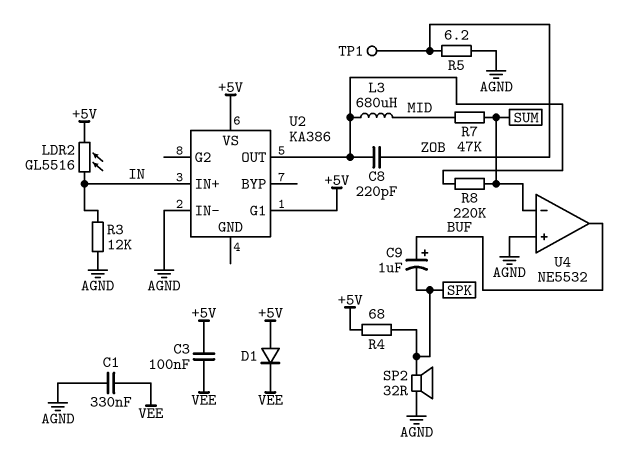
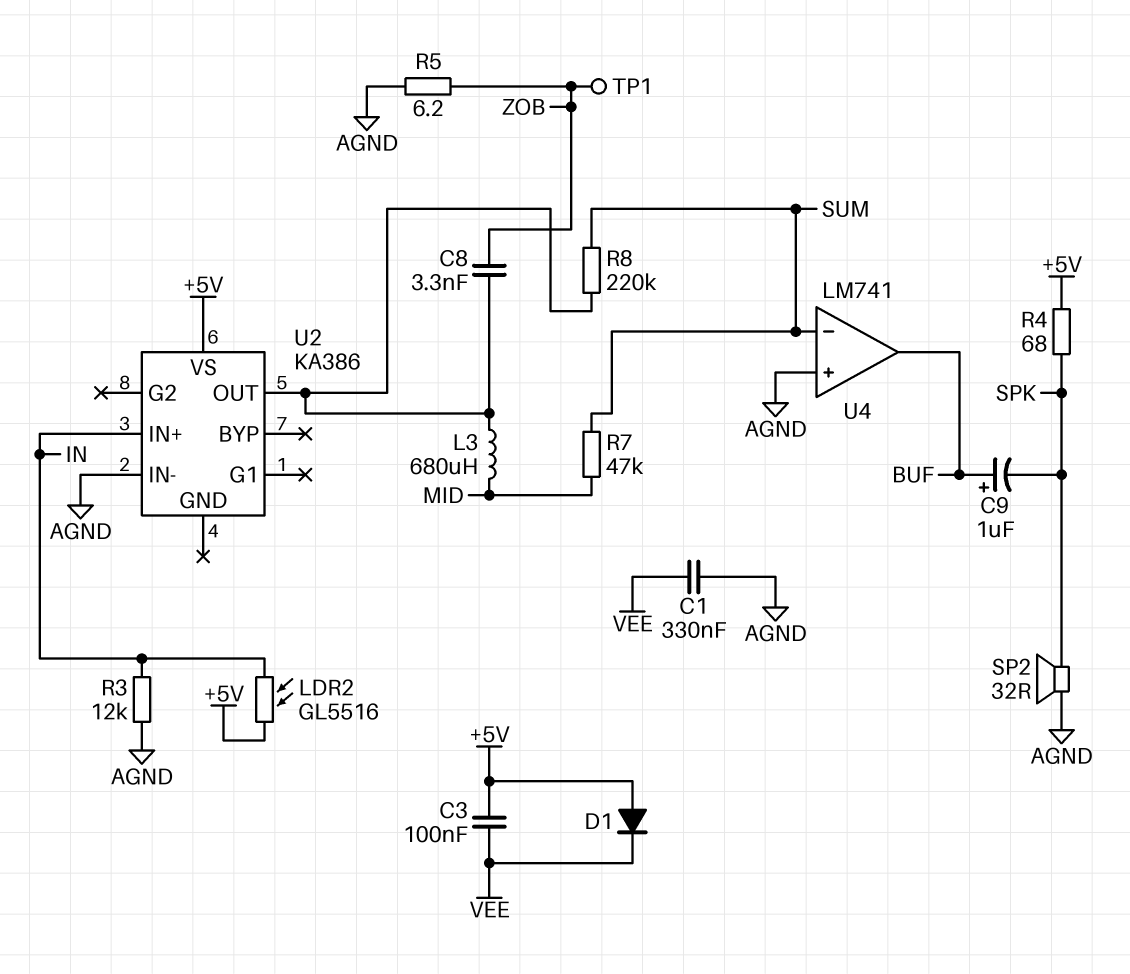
C8: 220pF (U2/OUT, ZOB) -> 3.3nF (U2/OUT, ZOB)
U2 pin G1: +5V -> none
U4: NE5532 -> LM741

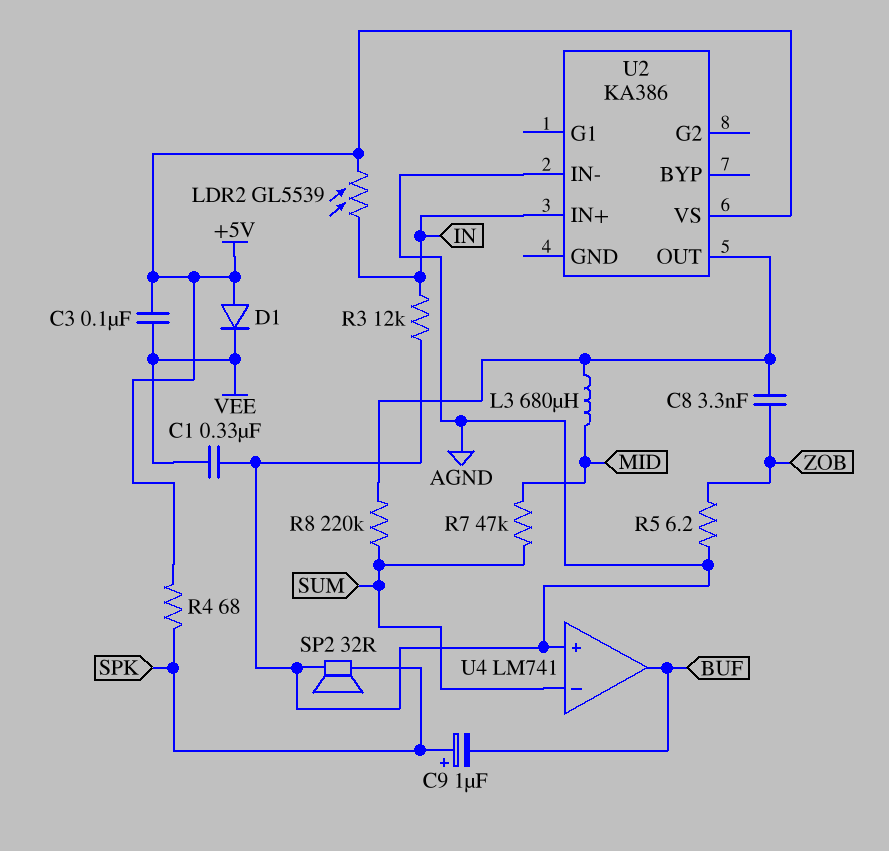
C9: 1uF (plus BUF, minus SPK) -> 1uF (plus SPK, minus BUF)
LDR2: GL5516 (+5V, IN) -> GL5539 (+5V, IN)
TP1: test point (ZOB) -> none

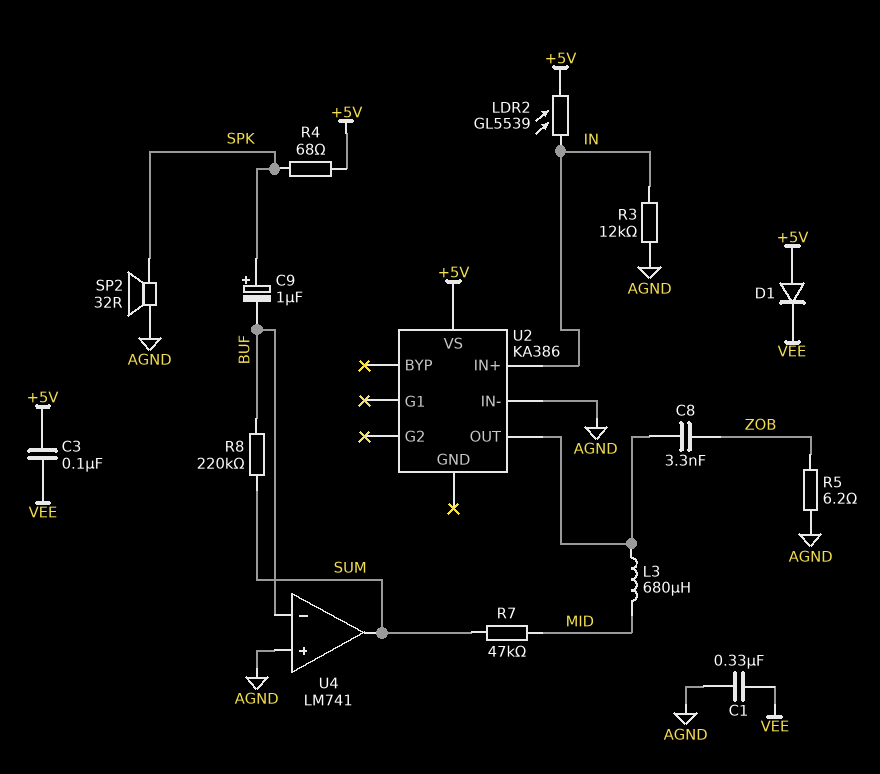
R8: 220k (SUM, U2/OUT) -> 220k (BUF, SUM)
U4 pin in-: SUM -> BUF
U4 pin out: BUF -> SUM

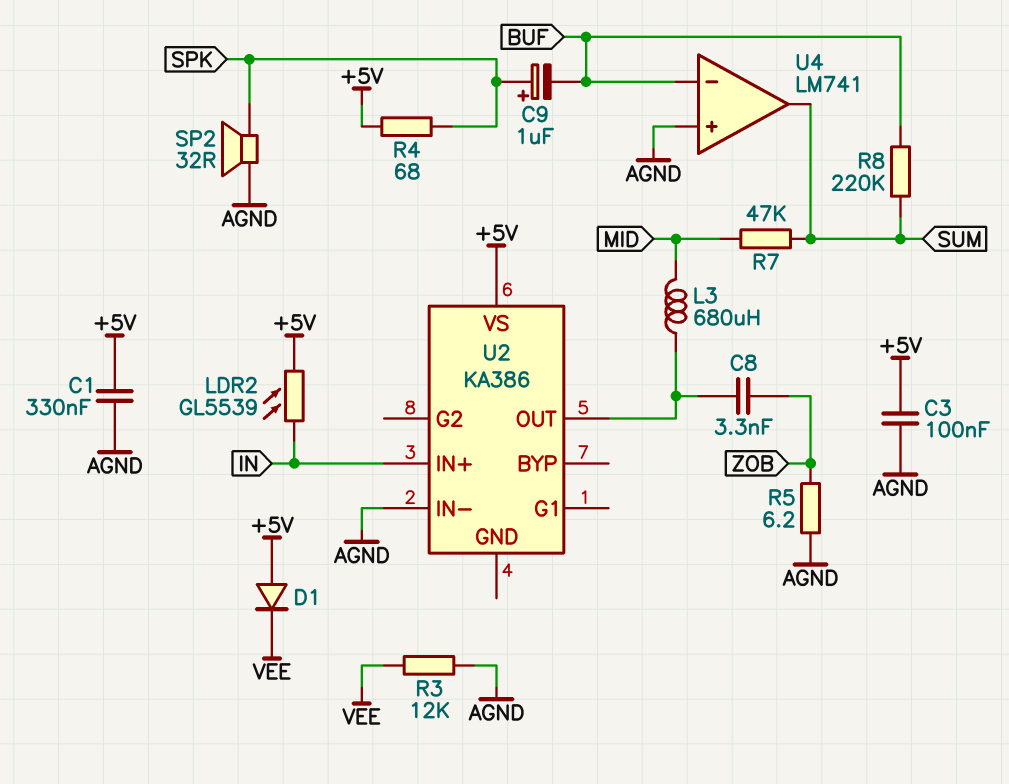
C1: 330nF (AGND, VEE) -> 330nF (+5V, AGND)
C3: 100nF (+5V, VEE) -> 100nF (+5V, AGND)
R3: 12k (AGND, IN) -> 12k (AGND, VEE)

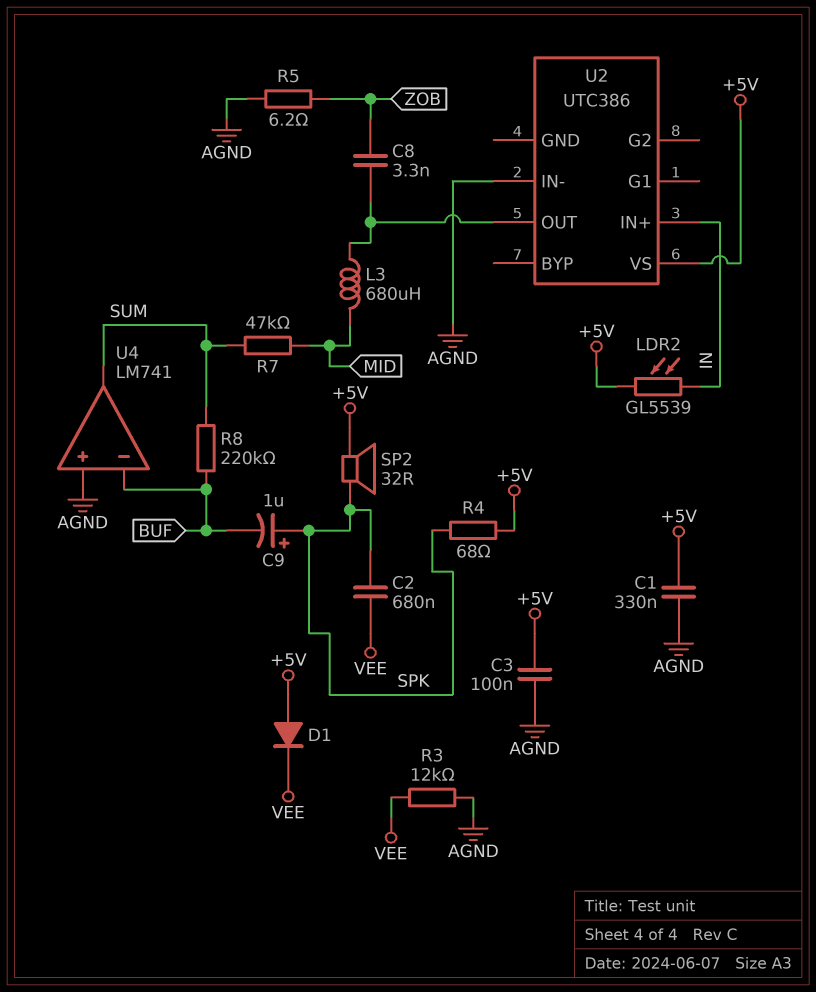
C2: none -> 680nF (SPK, VEE)
SP2: speaker 32R (AGND, SPK) -> speaker 32R (+5V, SPK)
U2: KA386 -> UTC386

